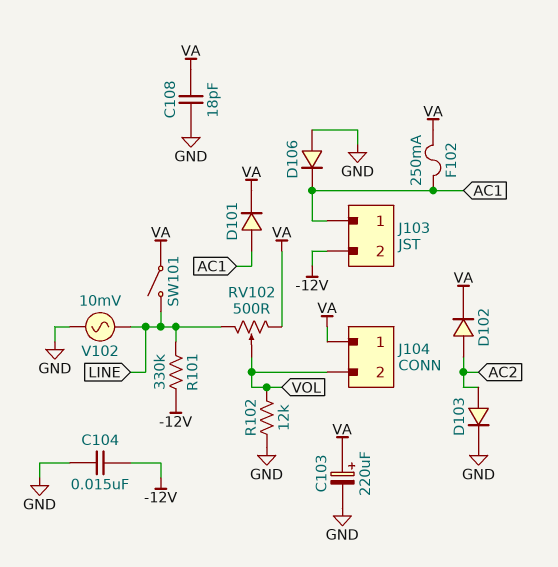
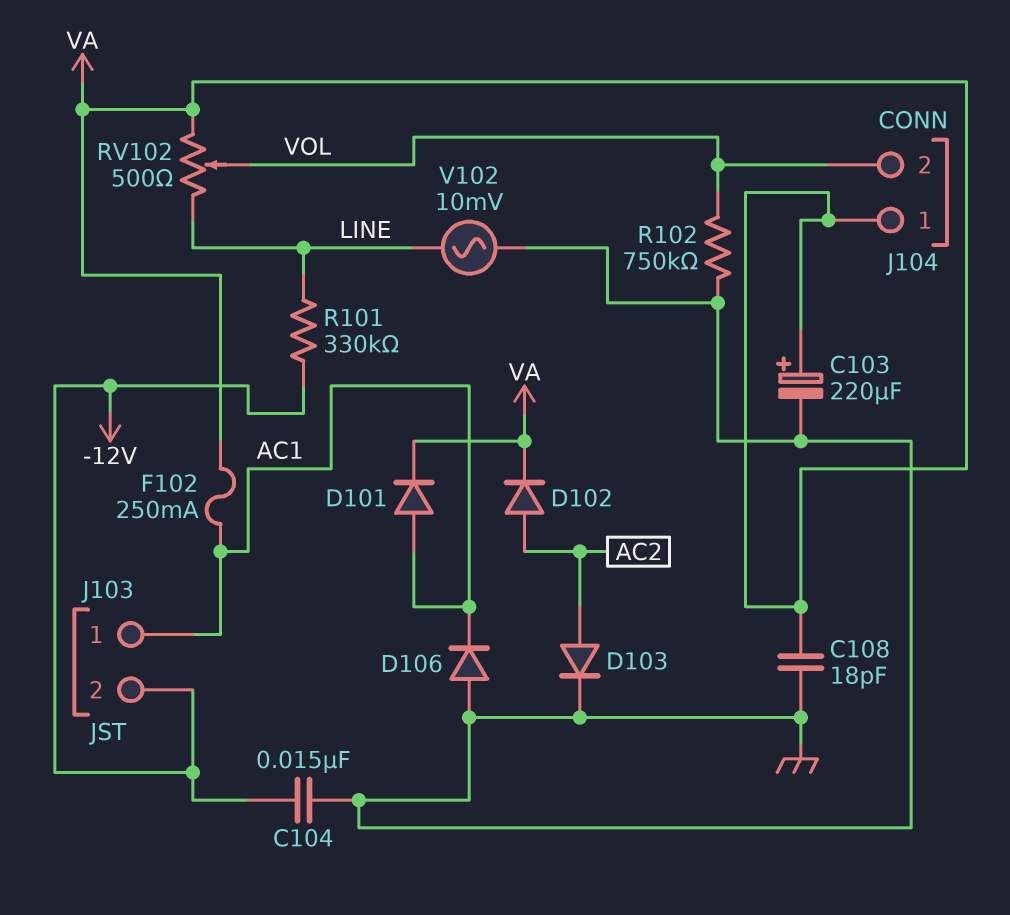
R102: 12k (GND, VOL) -> 750k (GND, VOL)
SW101: switch (LINE, VA) -> none

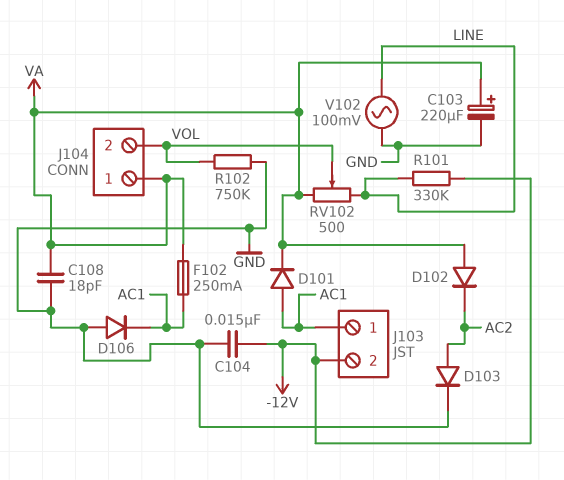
D102: diode (A AC2, K VA) -> diode (A VA, K AC2)
V102: AC 10mV (GND, LINE) -> AC 100mV (GND, LINE)

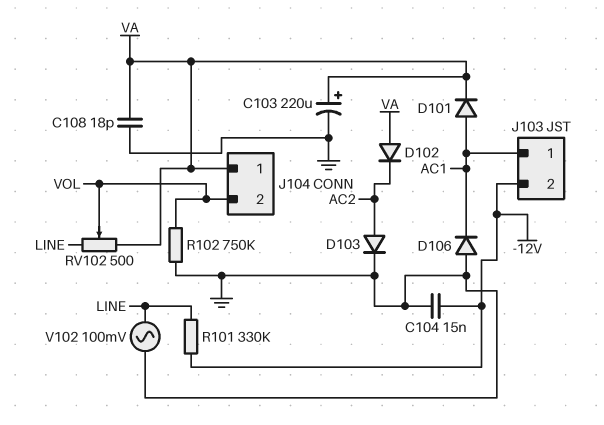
F102: 250mA (AC1, VA) -> none

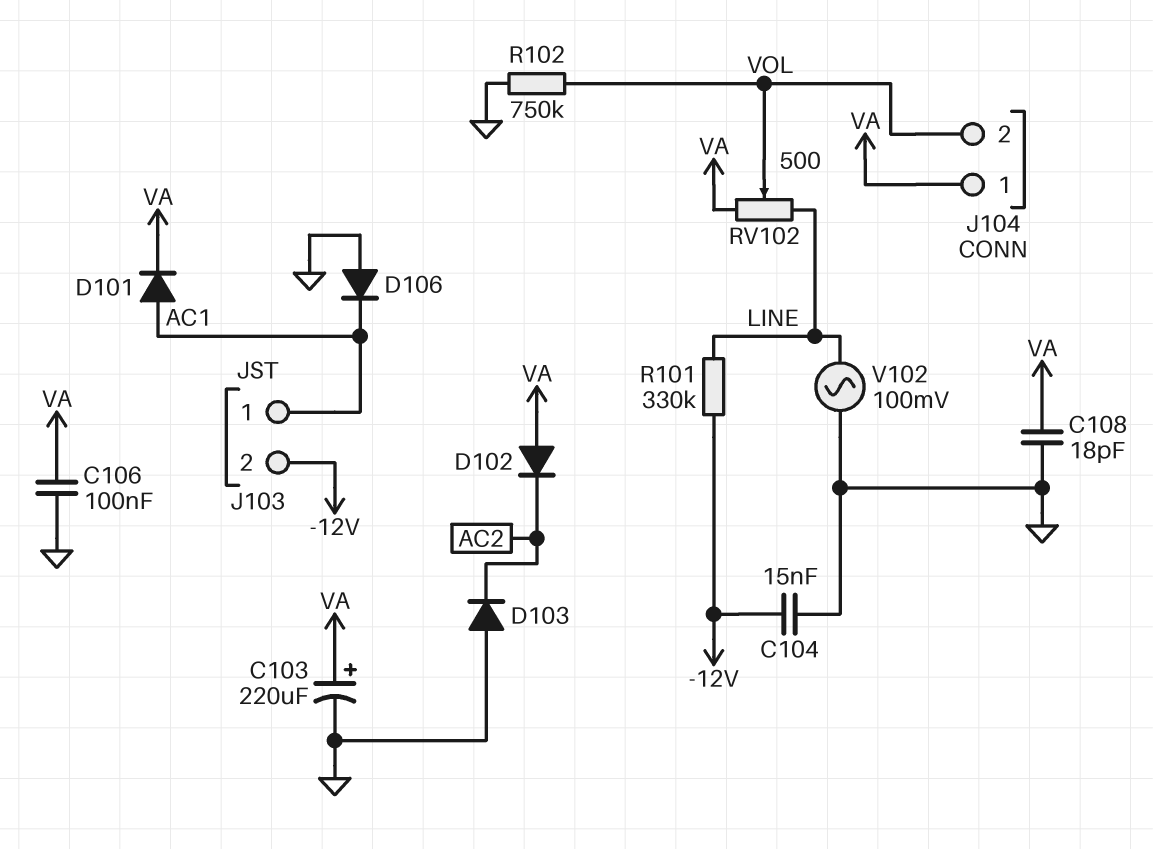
C106: none -> 100nF (GND, VA)
D103: diode (A AC2, K GND) -> diode (A GND, K AC2)

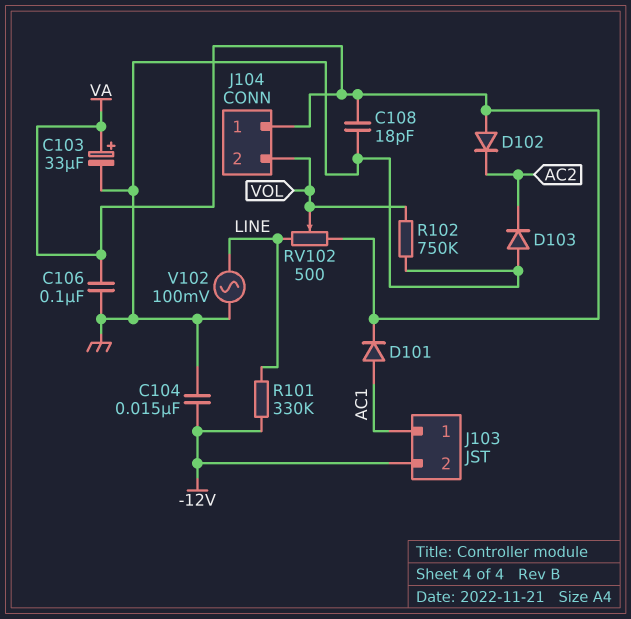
C103: 220uF (plus VA, minus GND) -> 33uF (plus VA, minus GND)
D106: diode (A GND, K AC1) -> none

